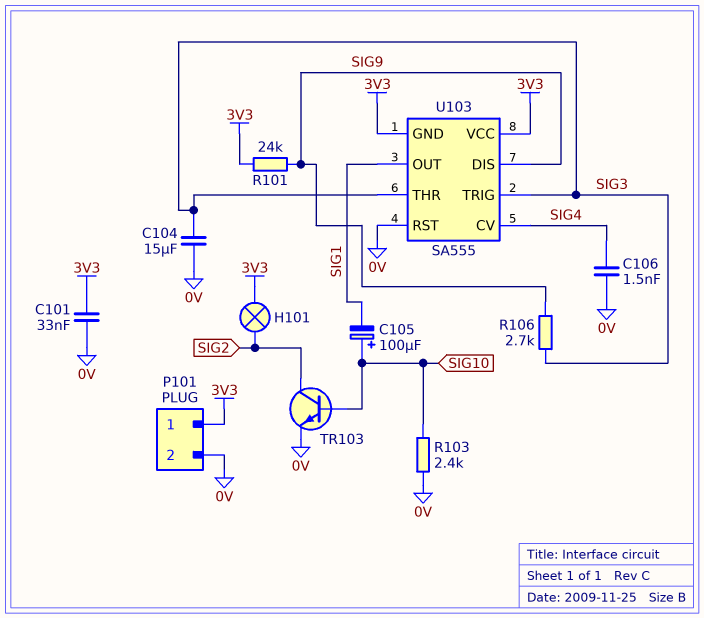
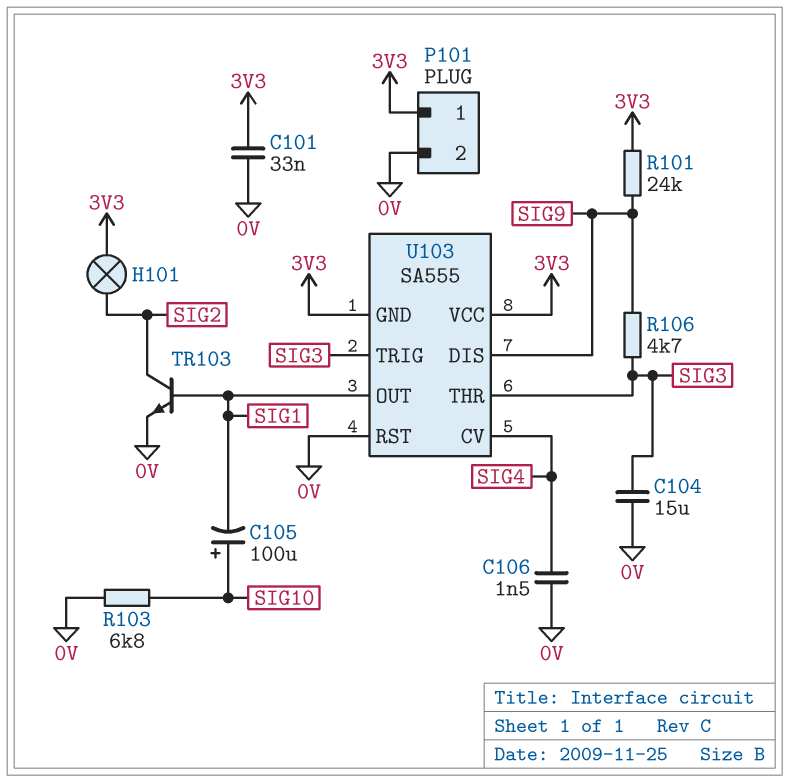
R103: 2.4k (0V, SIG10) -> 6.8k (0V, SIG10)
R106: 2.7k (SIG3, SIG9) -> 4.7k (SIG3, SIG9)
TR103: NPN (B SIG10, C SIG2, E 0V) -> NPN (B SIG1, C SIG2, E 0V)

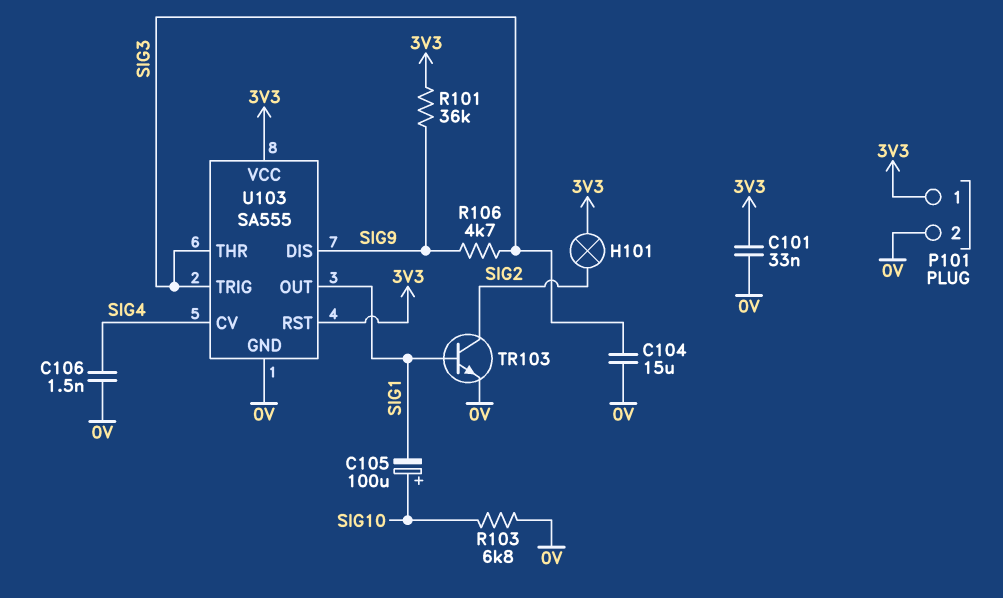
R101: 24k (3V3, SIG9) -> 36k (3V3, SIG9)
U103 pin GND: 3V3 -> 0V
U103 pin RST: 0V -> 3V3

